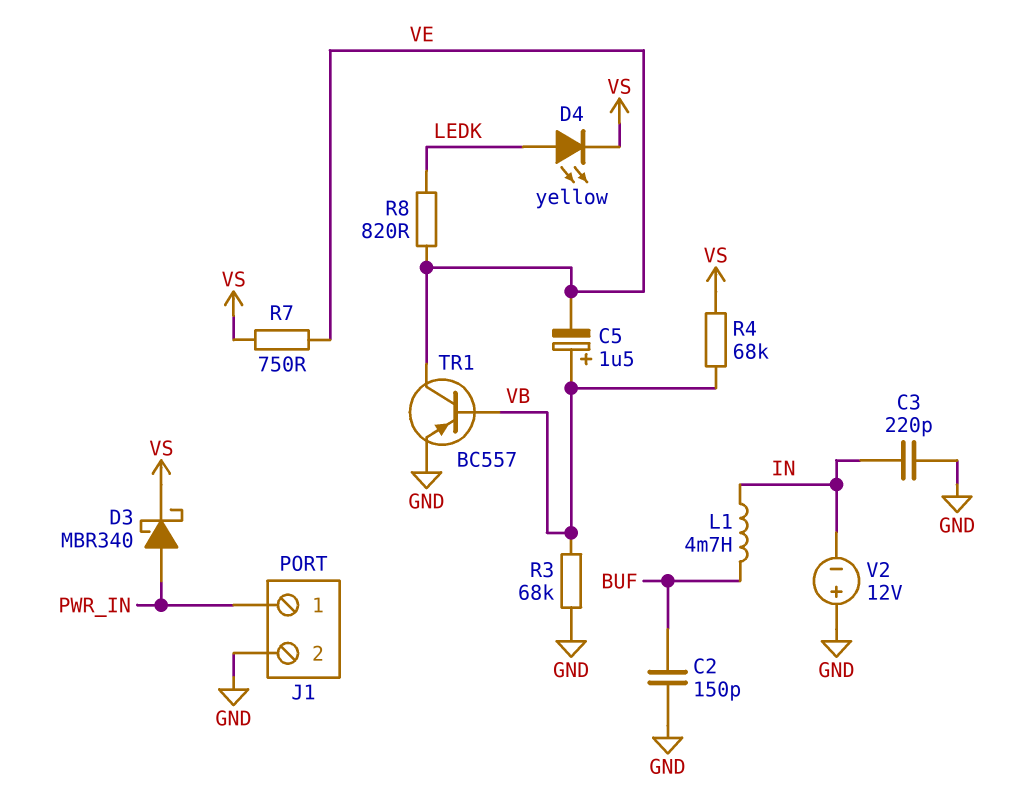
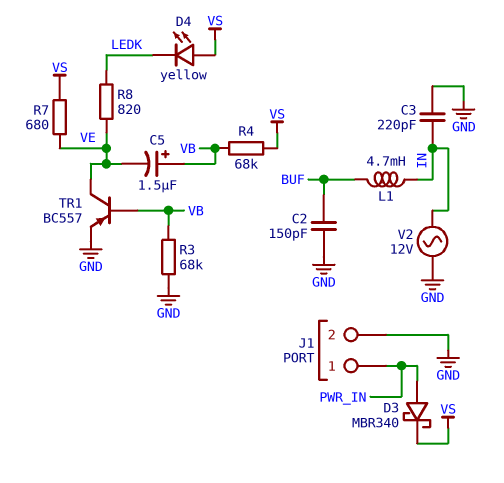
D4: LED yellow (A LEDK, K VS) -> LED yellow (A VS, K LEDK)
R7: 750 (VE, VS) -> 680 (VE, VS)
V2: 12V (plus GND, minus IN) -> AC 12V (GND, IN)

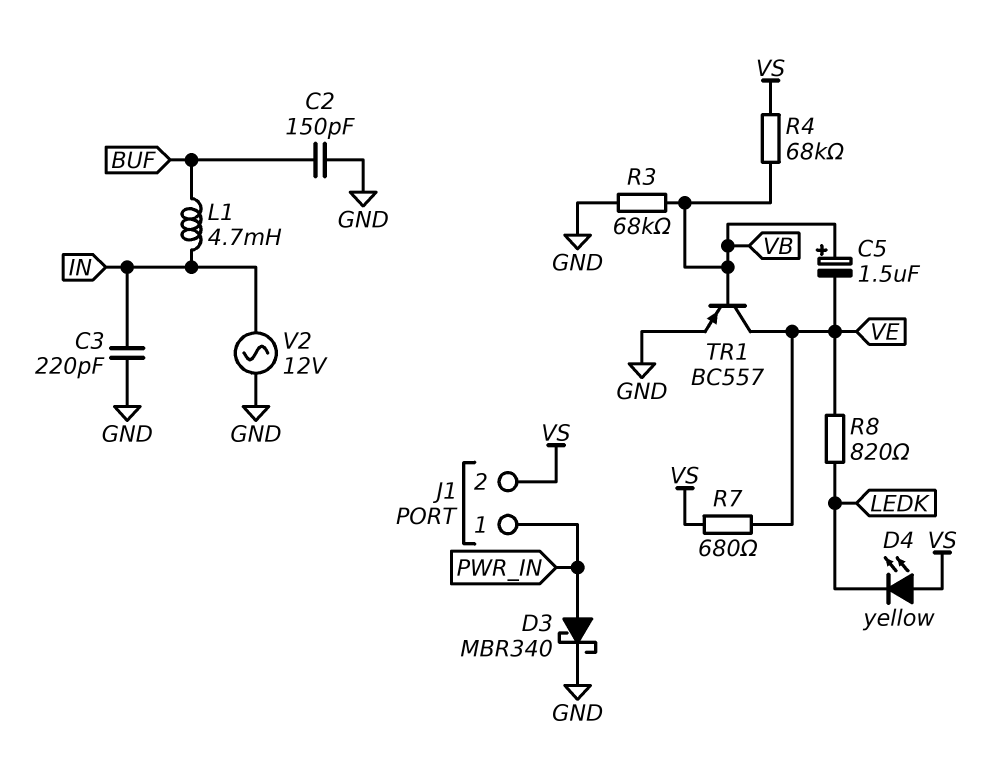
D3: schottky MBR340 (A PWR_IN, K VS) -> schottky MBR340 (A PWR_IN, K GND)
J1 pin 2: GND -> VS

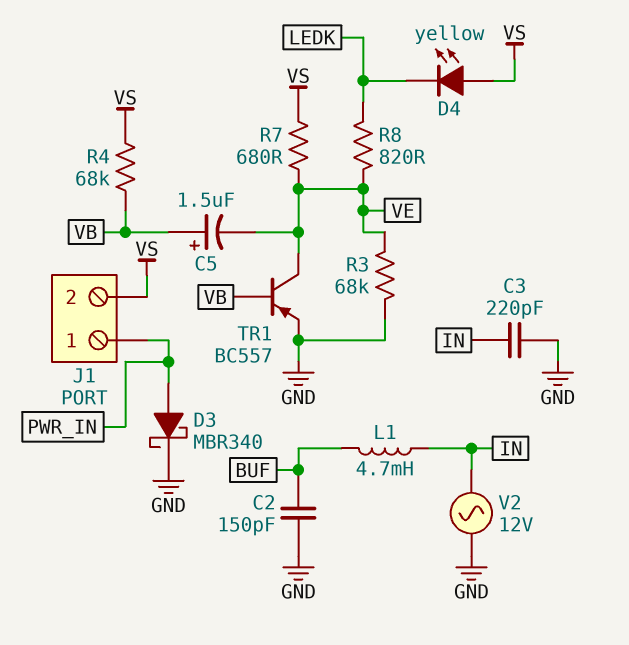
R3: 68k (GND, VB) -> 68k (GND, VE)

